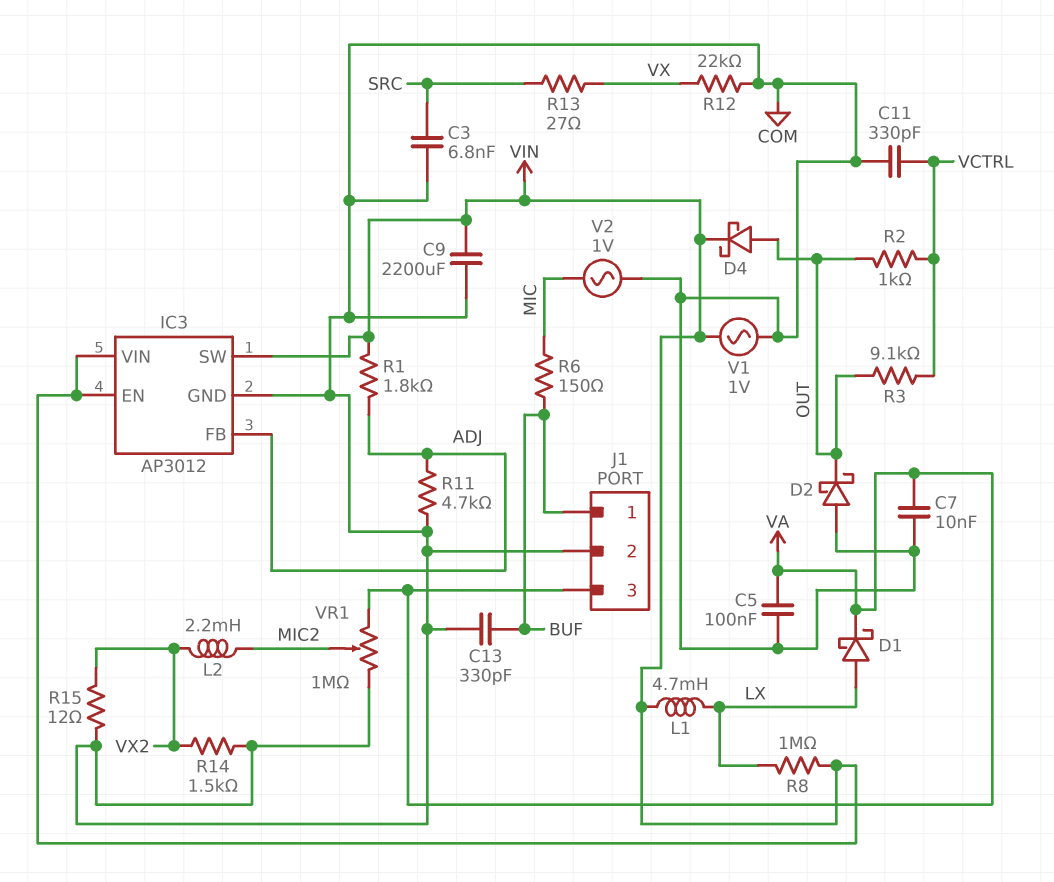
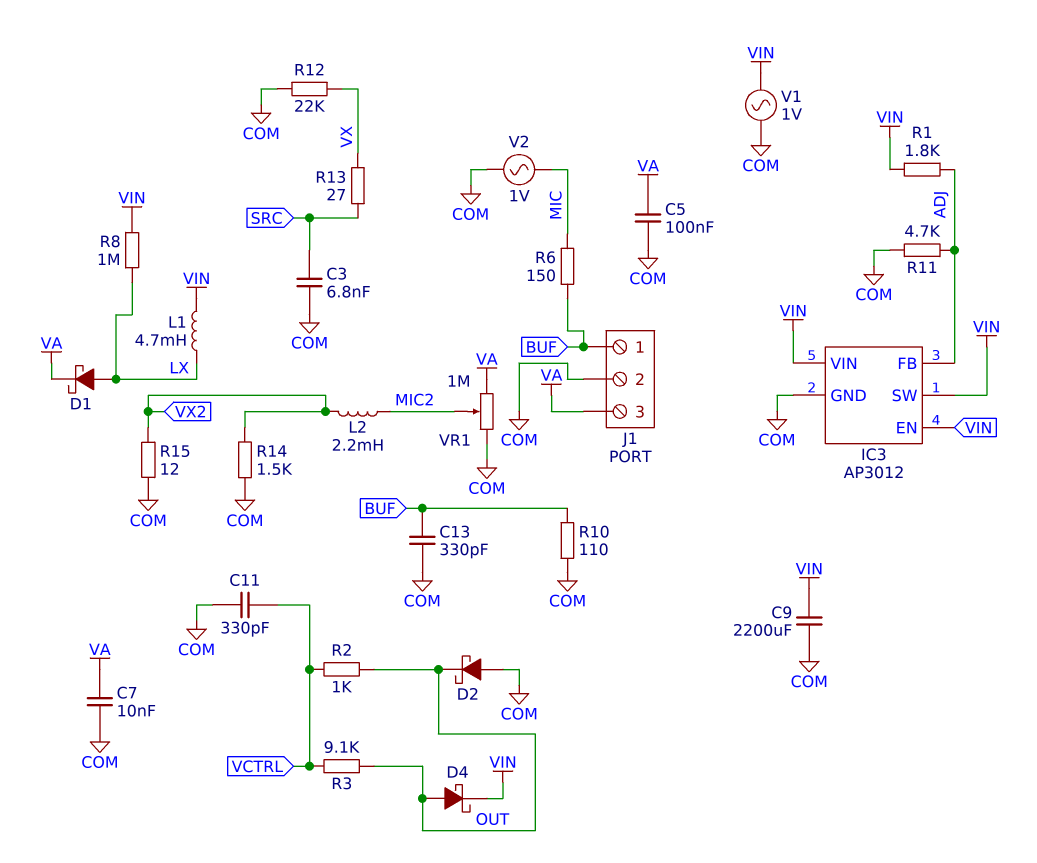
R10: none -> 110 (BUF, COM)

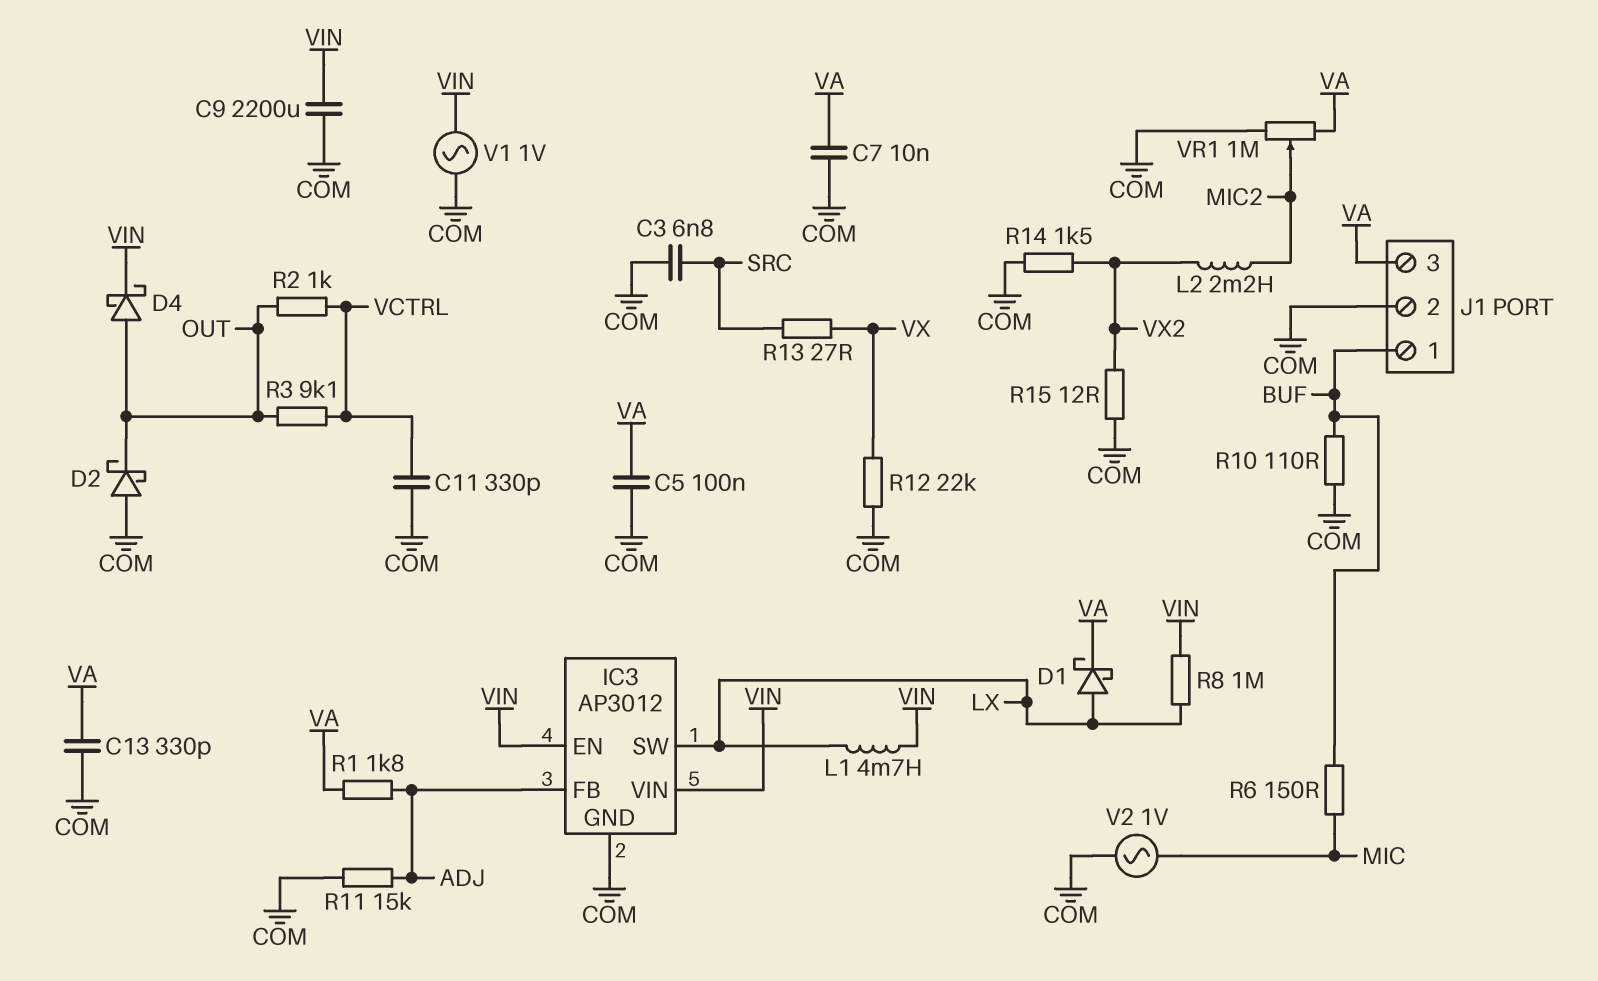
C13: 330pF (BUF, COM) -> 330pF (COM, VA)
IC3 pin SW: VIN -> LX
R1: 1.8k (ADJ, VIN) -> 1.8k (ADJ, VA)
R11: 4.7k (ADJ, COM) -> 15k (ADJ, COM)

